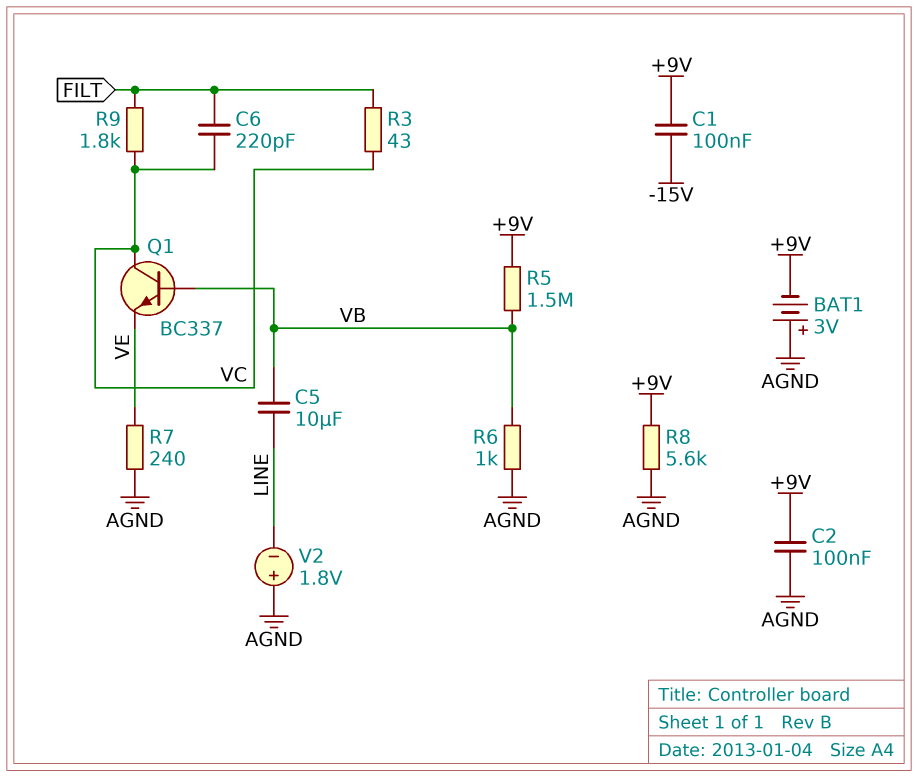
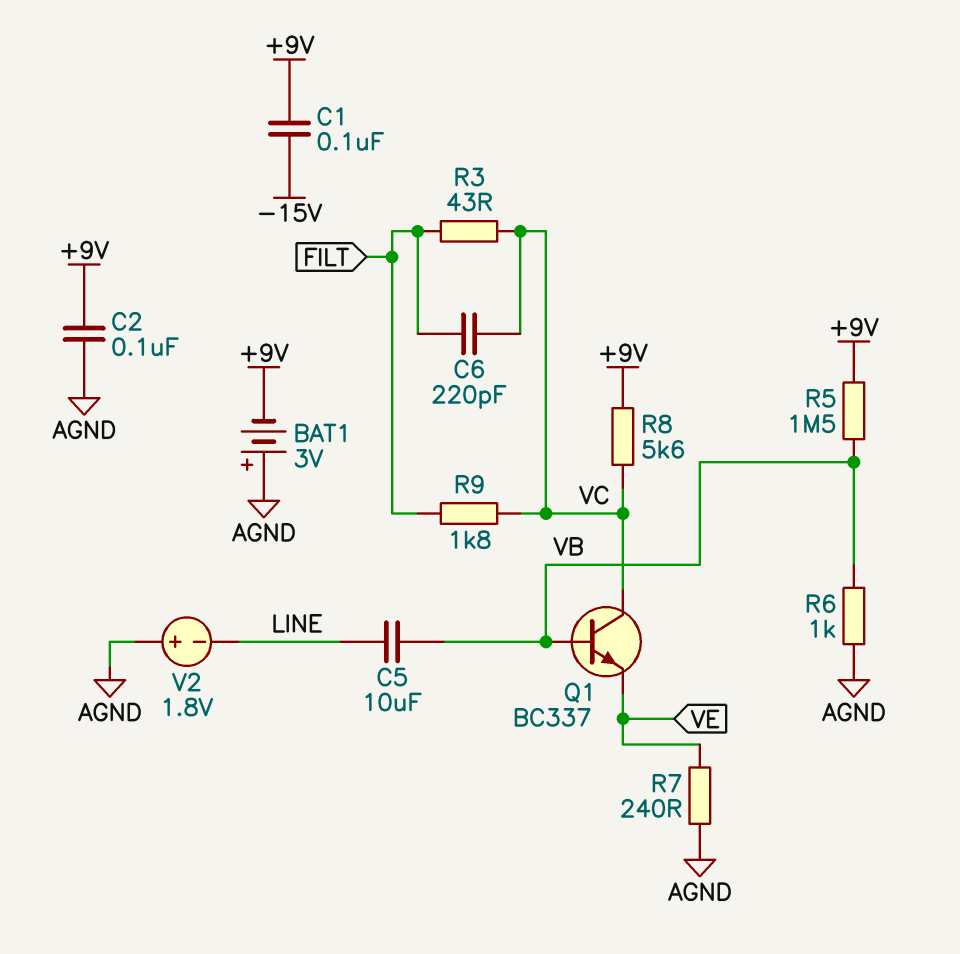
R8: 5.6k (+9V, AGND) -> 5.6k (+9V, VC)

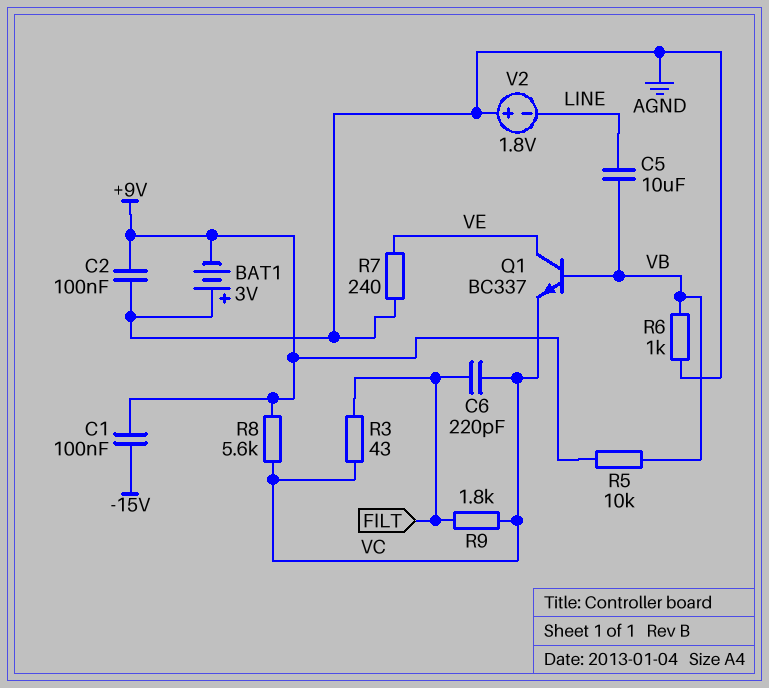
Q1: NPN BC337 (B VB, C VC, E VE) -> NPN BC337 (B VB, C VE, E VC)
R5: 1.5M (+9V, VB) -> 10k (+9V, VB)

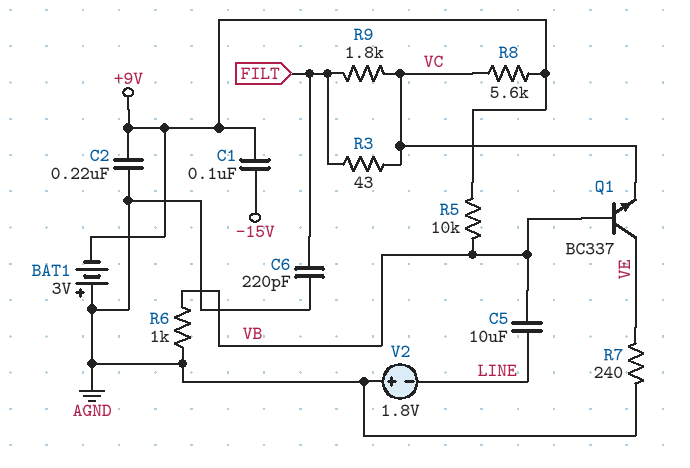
C2: 100nF (+9V, AGND) -> 220nF (+9V, AGND)
C6: 220pF (FILT, VC) -> 220pF (AGND, FILT)

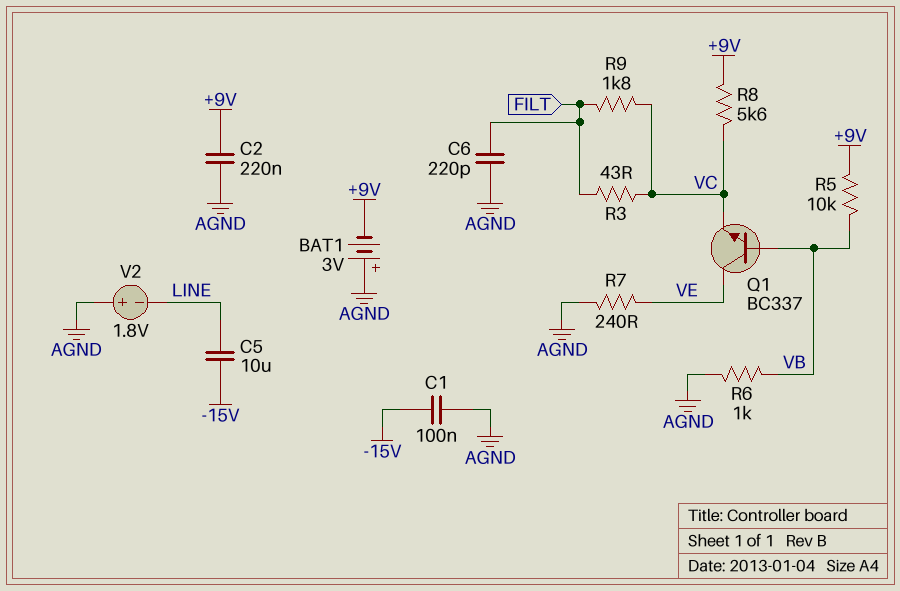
C1: 100nF (+9V, -15V) -> 100nF (-15V, AGND)
C5: 10uF (LINE, VB) -> 10uF (-15V, LINE)

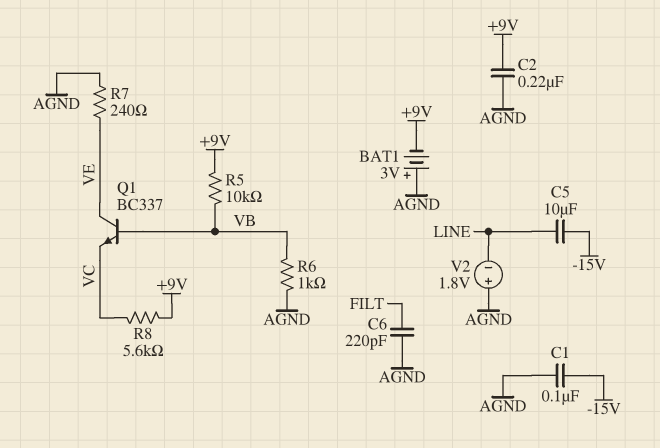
R3: 43 (FILT, VC) -> none
R9: 1.8k (FILT, VC) -> none

